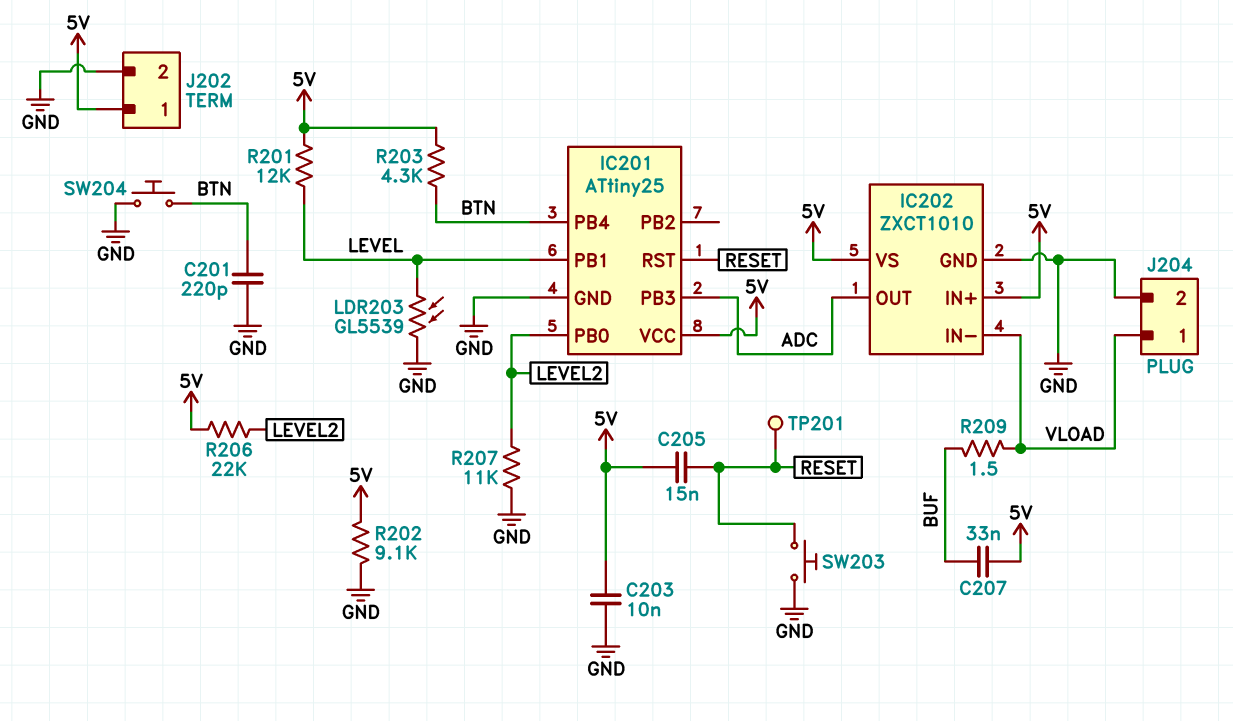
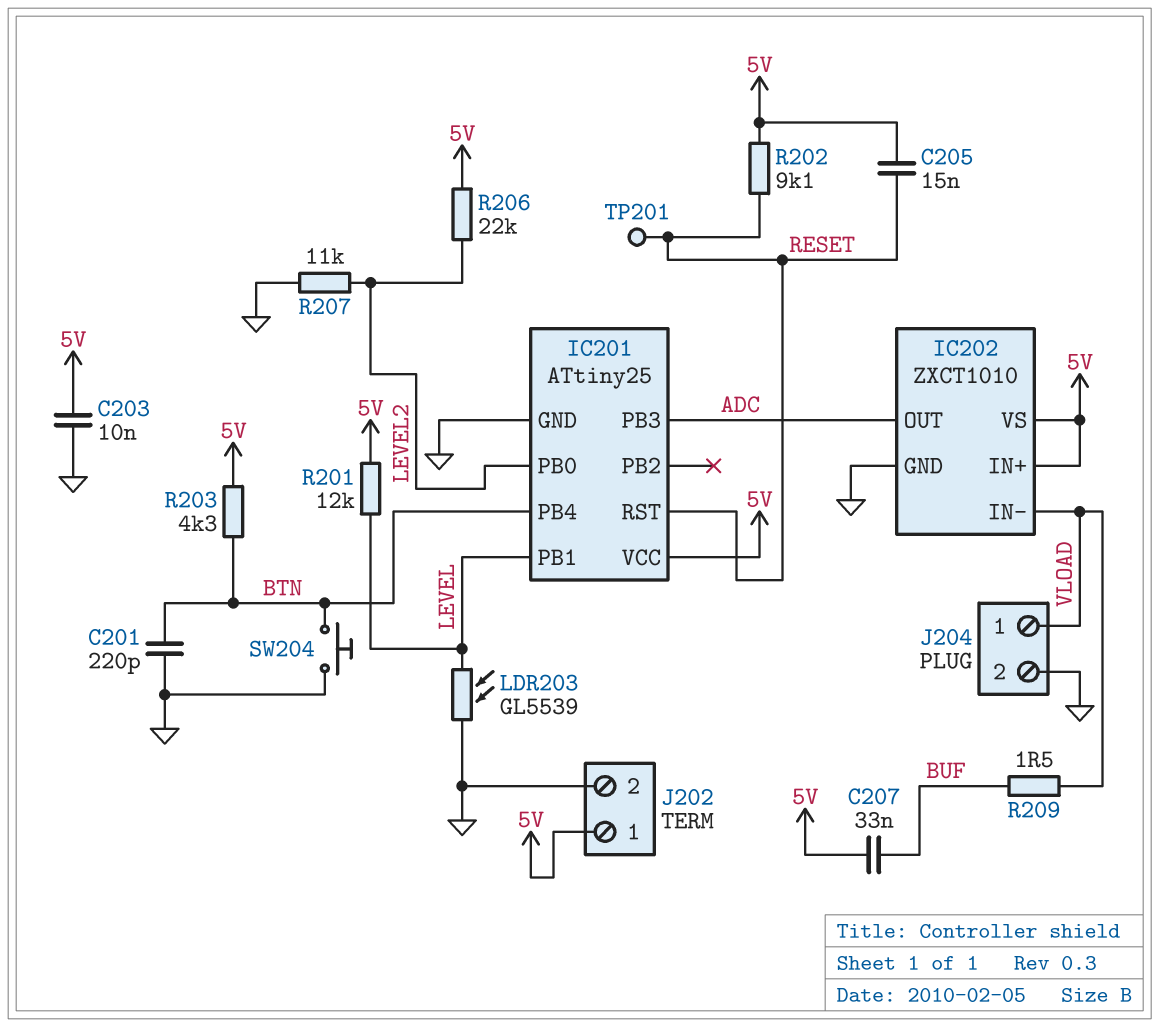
R202: 9.1k (5V, GND) -> 9.1k (5V, RESET)
SW203: button (GND, RESET) -> none

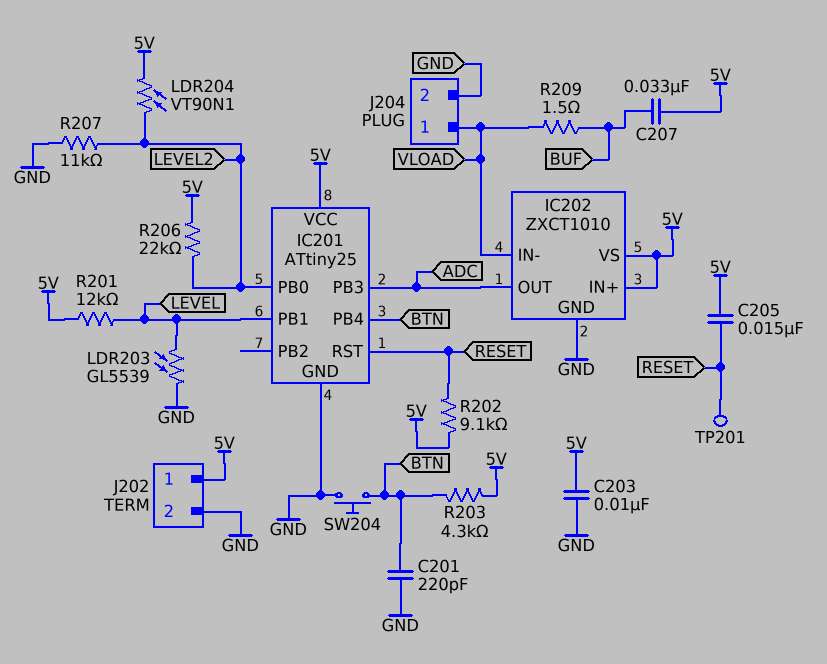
LDR204: none -> VT90N1 (5V, LEVEL2)

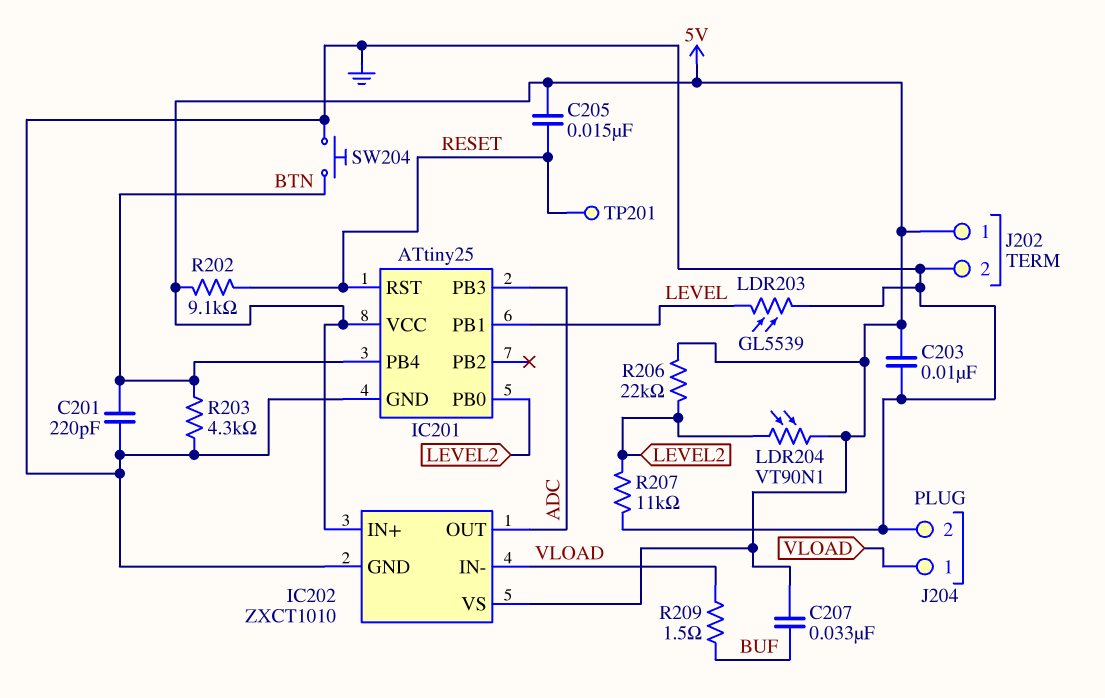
R201: 12k (5V, LEVEL) -> none
R203: 4.3k (5V, BTN) -> 4.3k (BTN, GND)

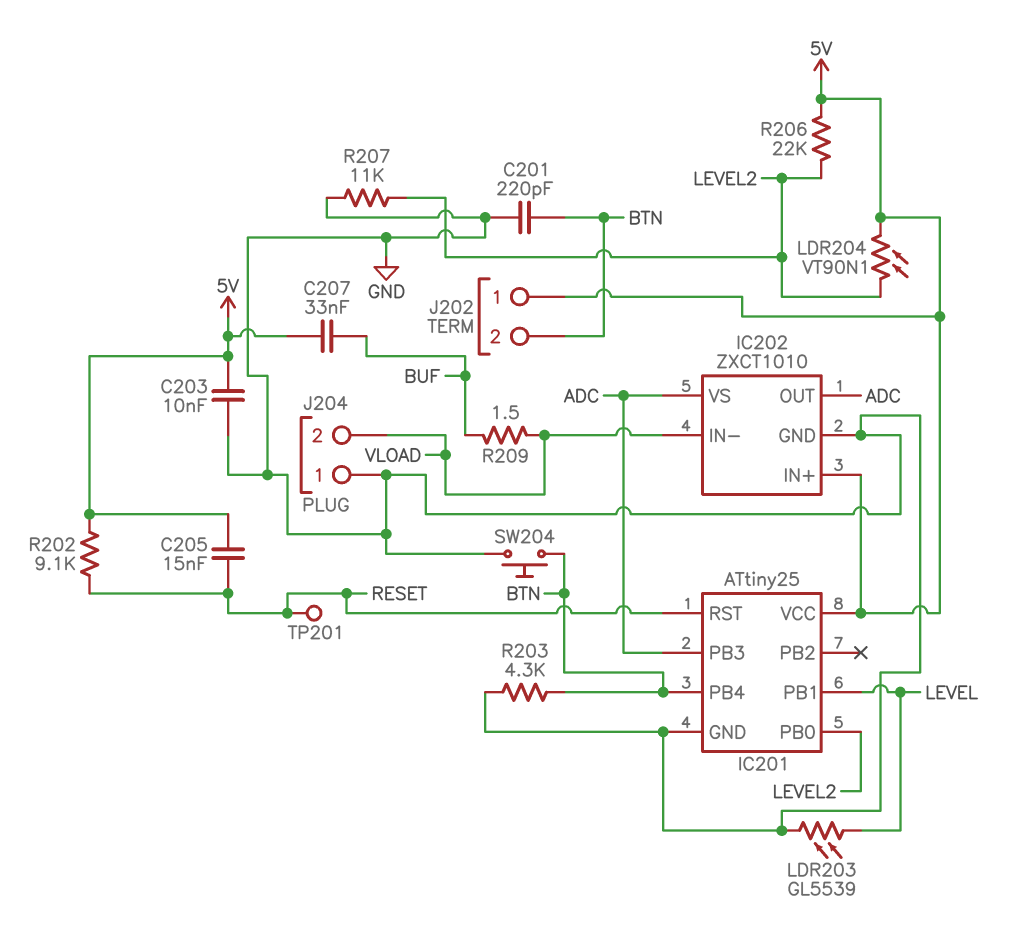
IC202 pin VS: 5V -> ADC
J202 pin 2: GND -> BTN
J204 pin 1: VLOAD -> GND
J204 pin 2: GND -> VLOAD

